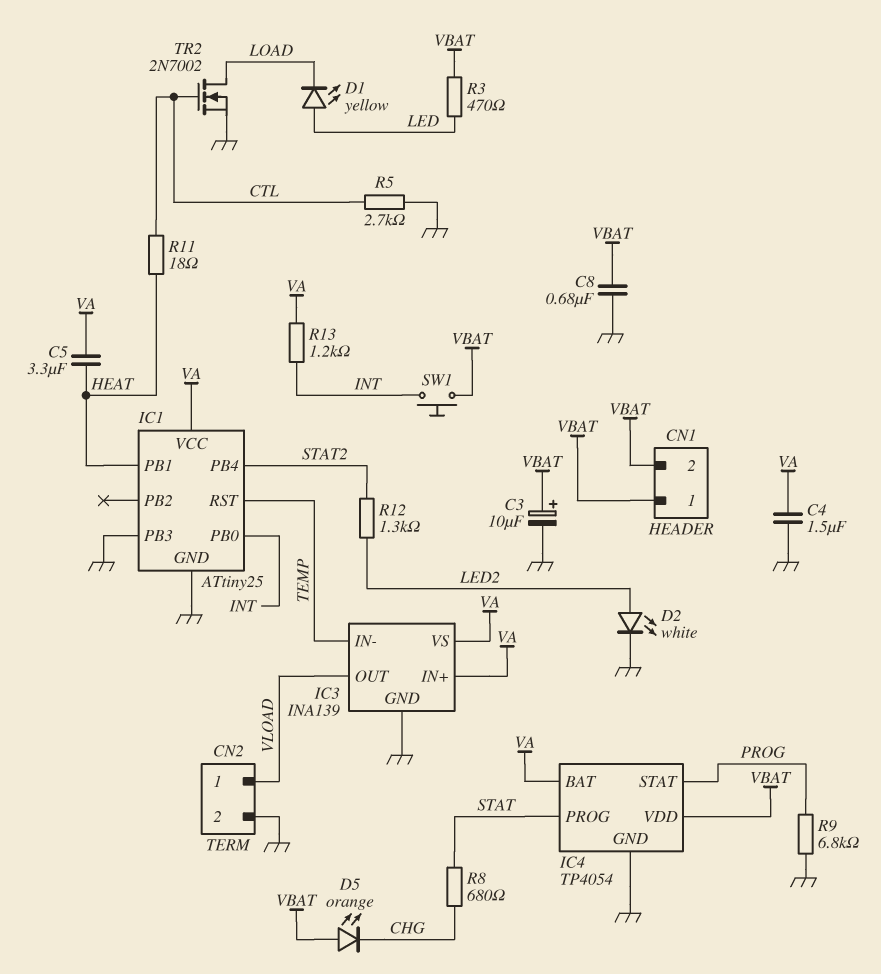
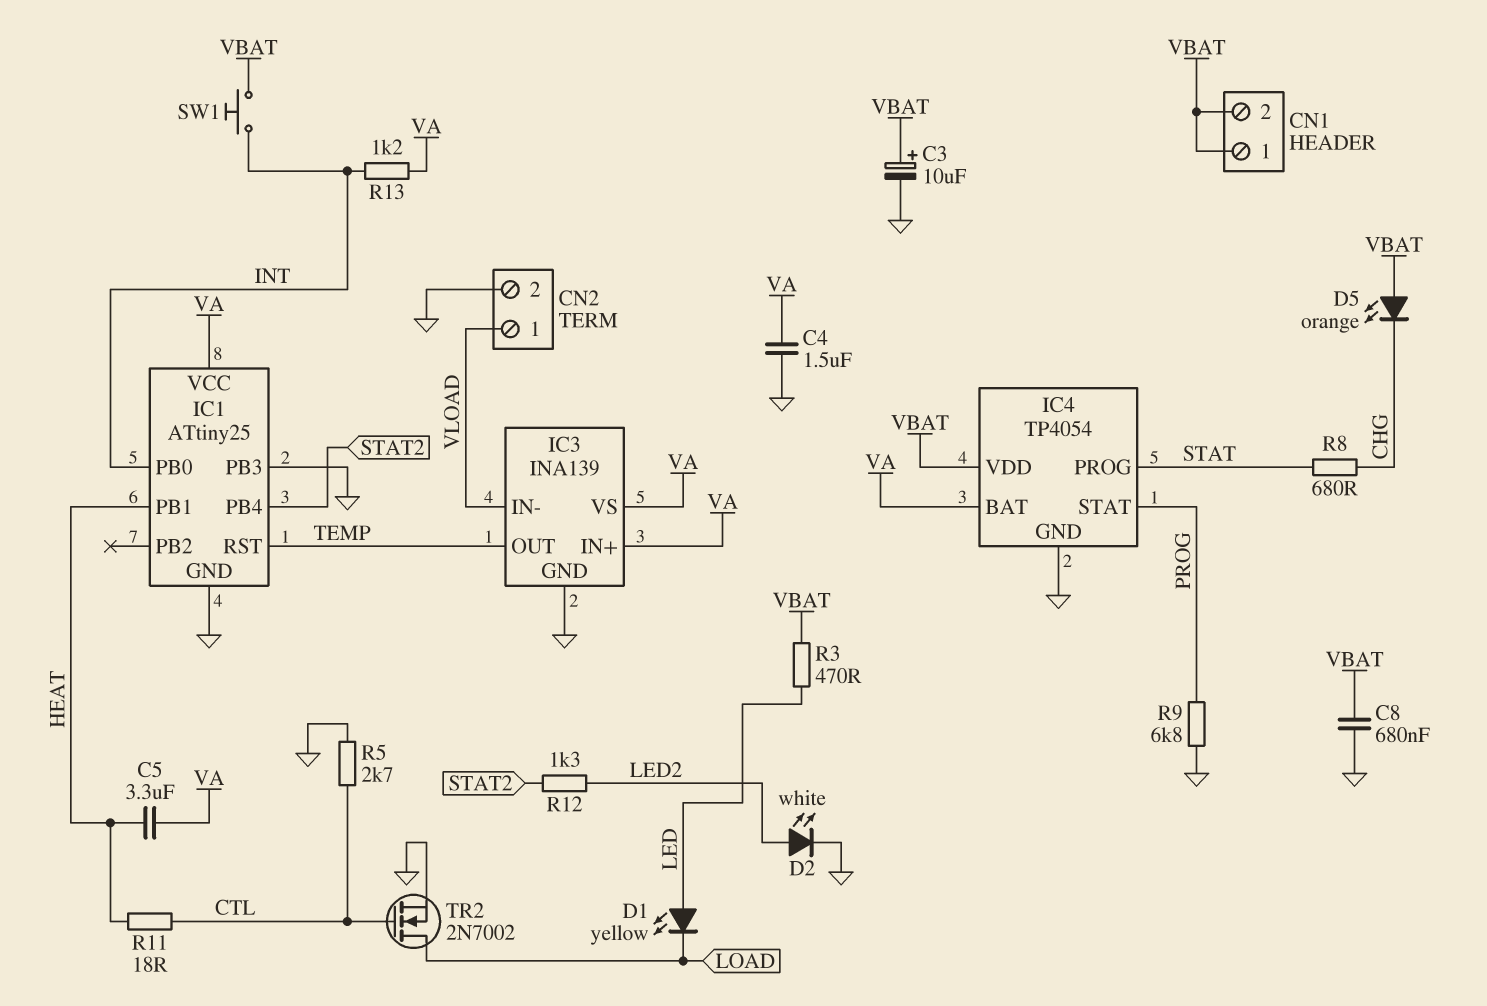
IC3 pin IN-: TEMP -> VLOAD
IC3 pin OUT: VLOAD -> TEMP

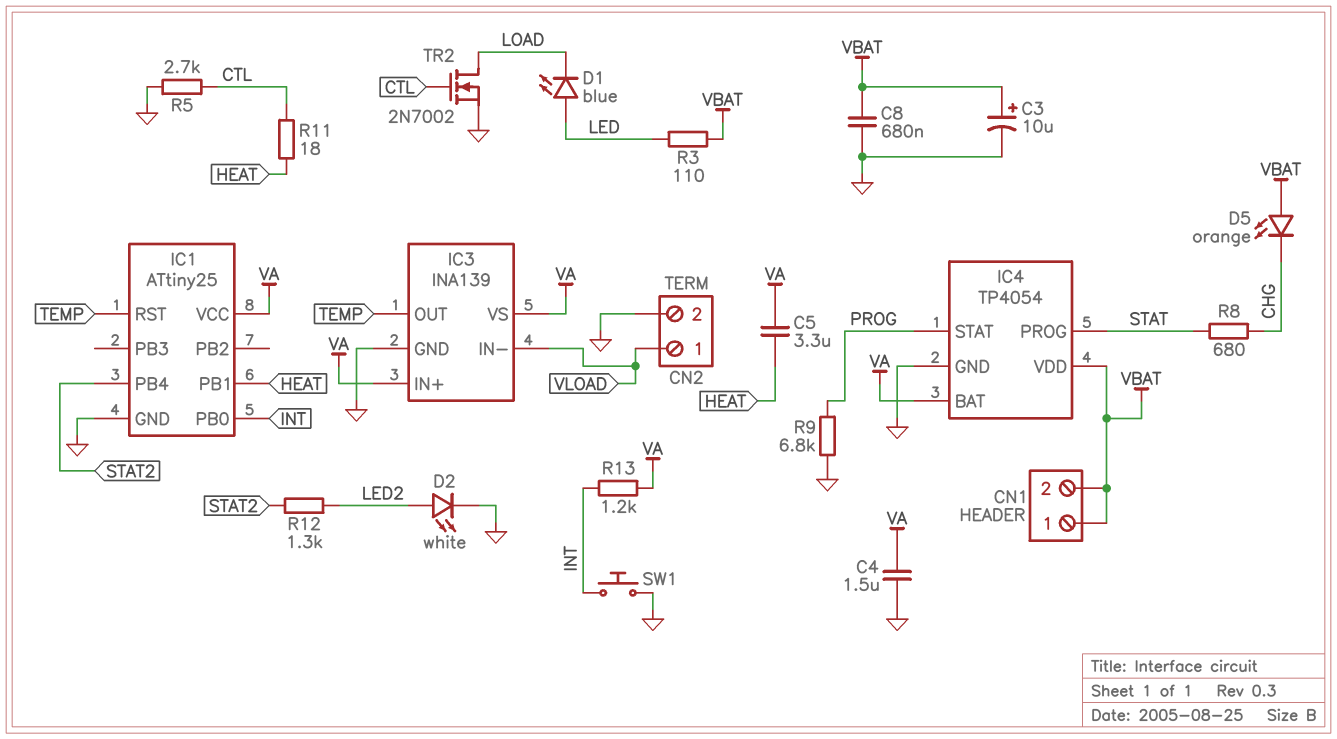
D1: LED yellow (A LED, K LOAD) -> LED blue (A LED, K LOAD)
IC1 pin PB3: GND -> none
R3: 470 (LED, VBAT) -> 110 (LED, VBAT)
SW1: button (INT, VBAT) -> button (GND, INT)

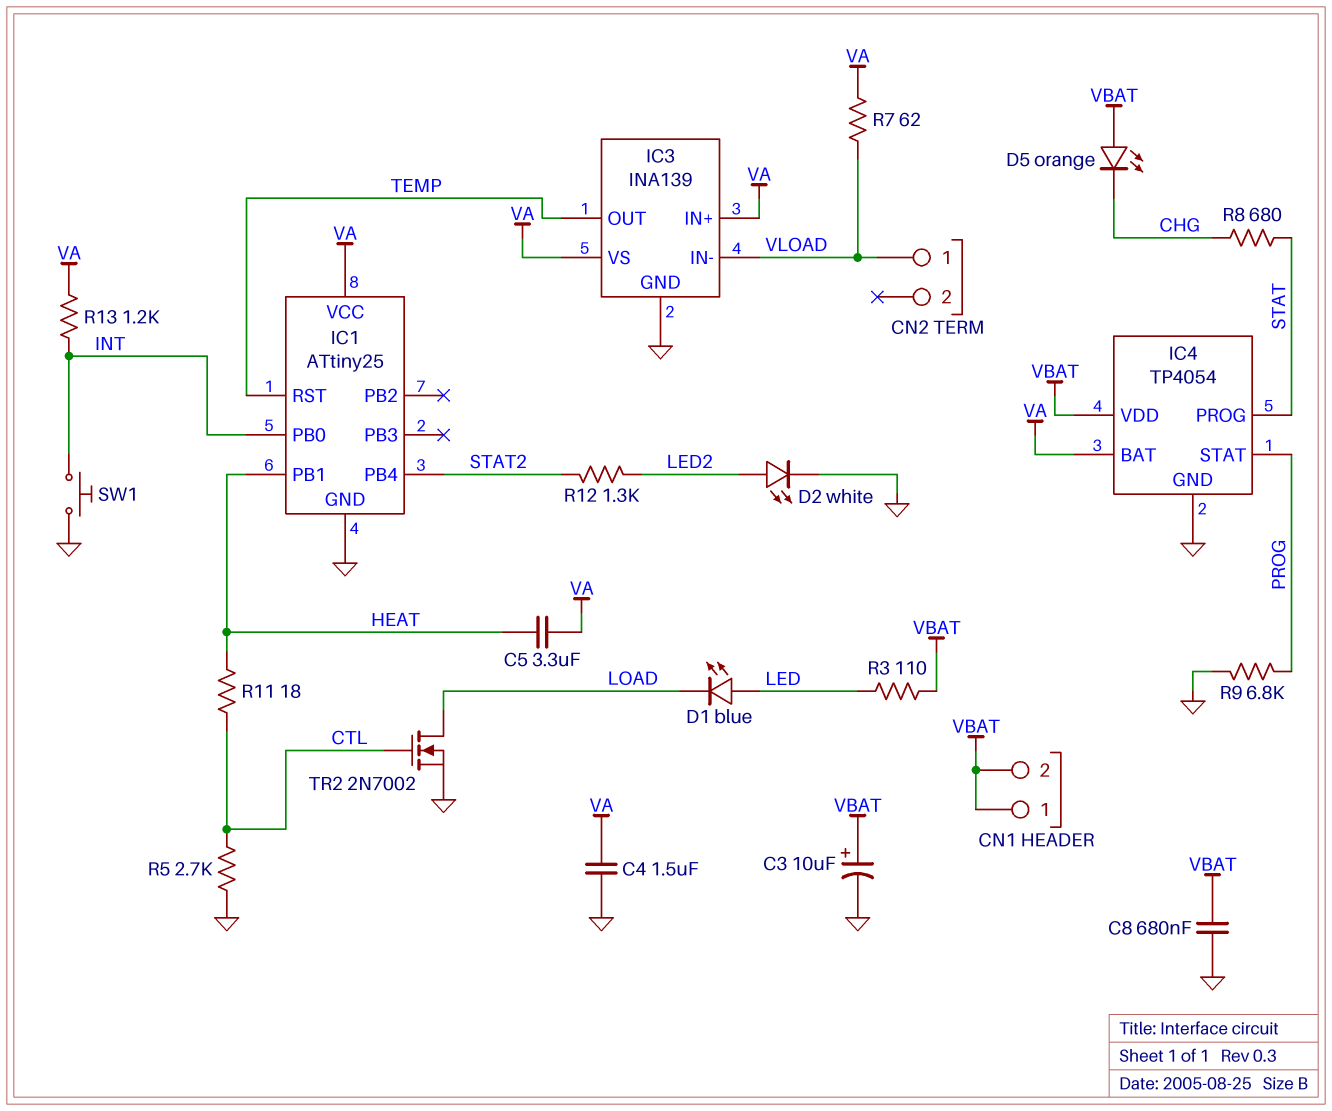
CN2 pin 2: GND -> none
R7: none -> 62 (VA, VLOAD)

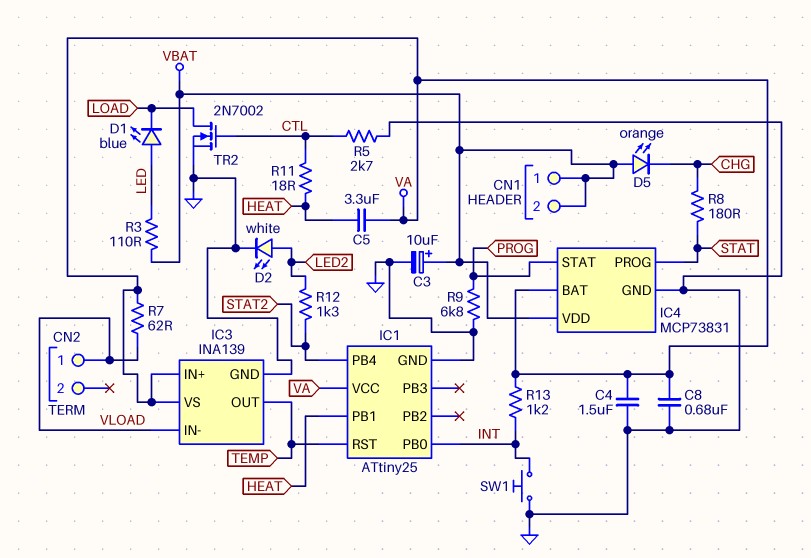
C8: 680nF (GND, VBAT) -> 680nF (GND, VA)
IC4: TP4054 -> MCP73831
R8: 680 (CHG, STAT) -> 180 (CHG, STAT)

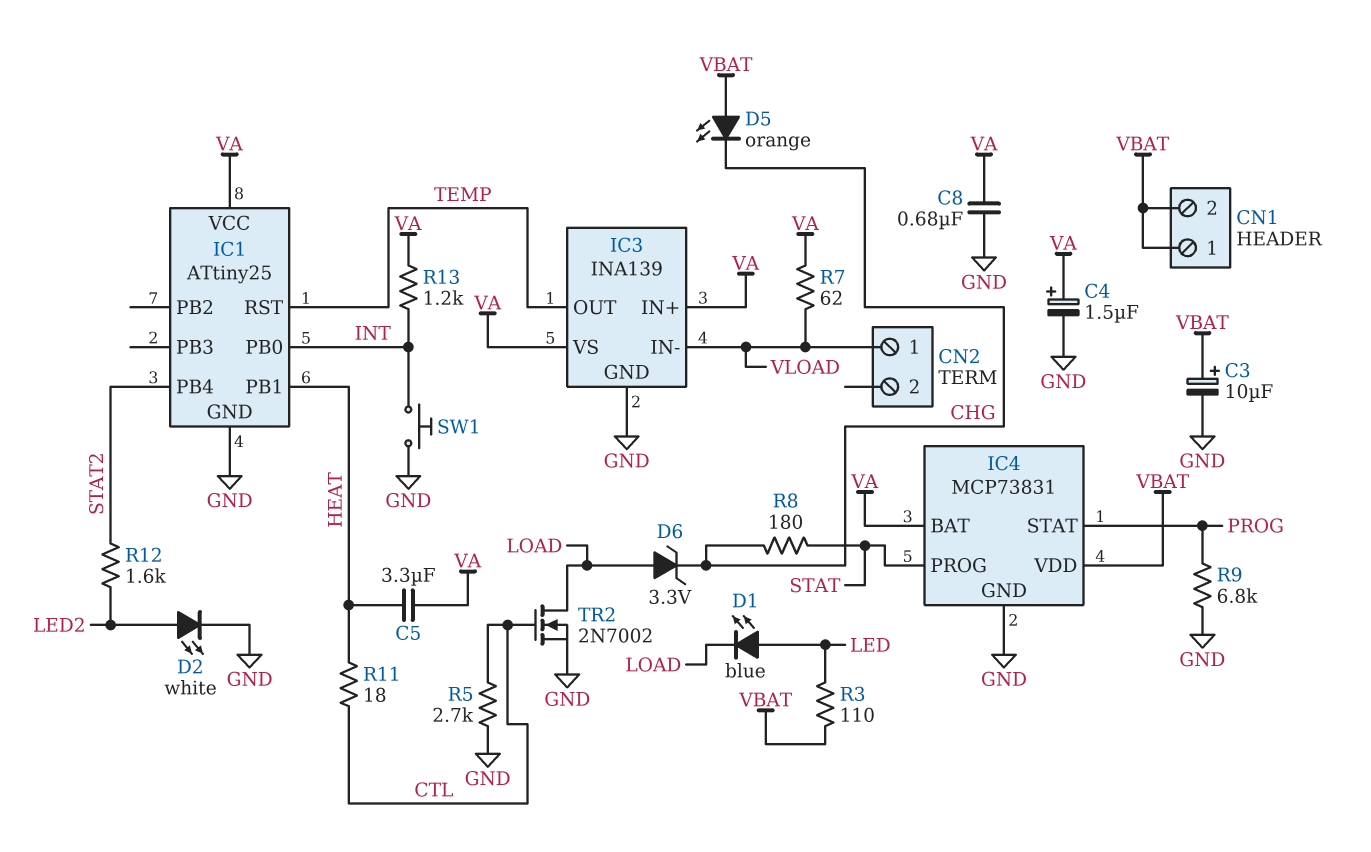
C4: 1.5uF (GND, VA) -> 1.5uF (plus VA, minus GND)
D6: none -> zener 3.3V (A LOAD, K CHG)
R12: 1.3k (LED2, STAT2) -> 1.6k (LED2, STAT2)

